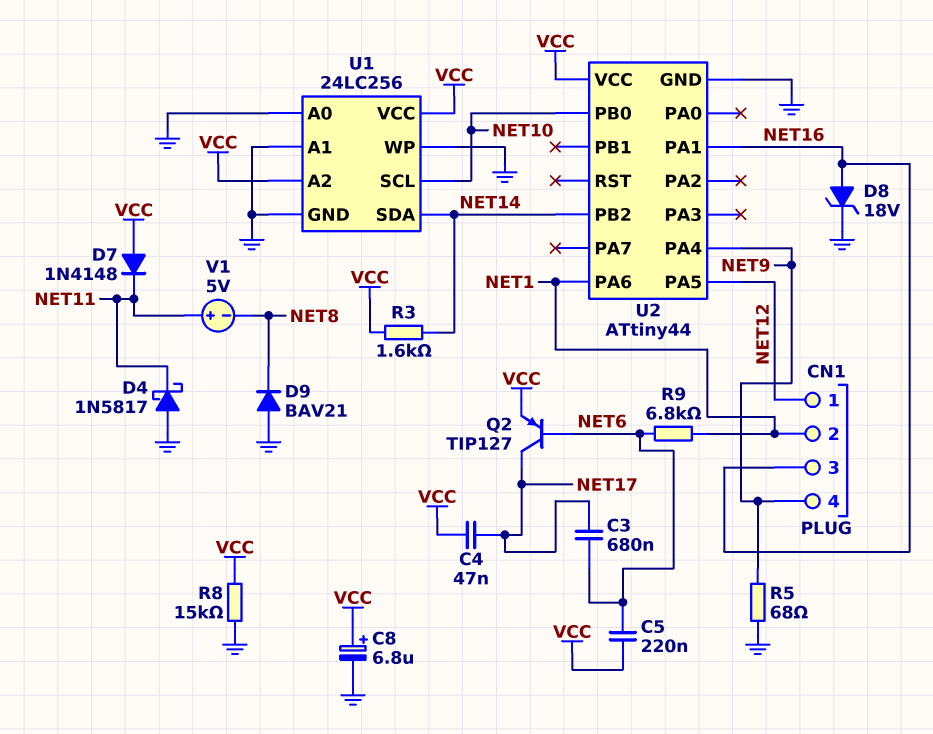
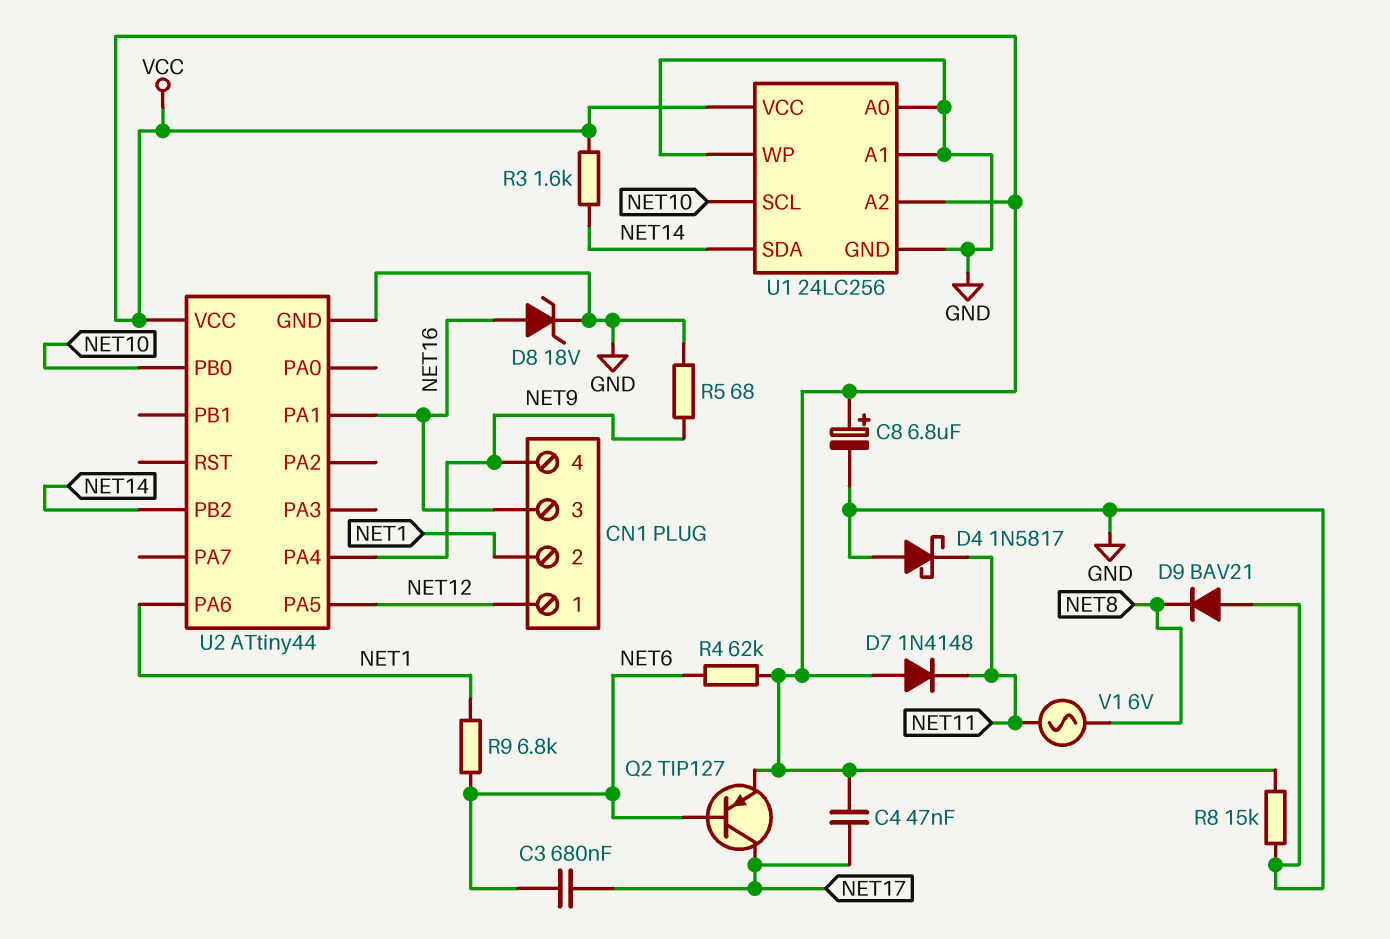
C5: 220nF (NET6, VCC) -> none
R4: none -> 62k (NET6, VCC)
V1: 5V (plus NET11, minus NET8) -> AC 6V (NET8, NET11)

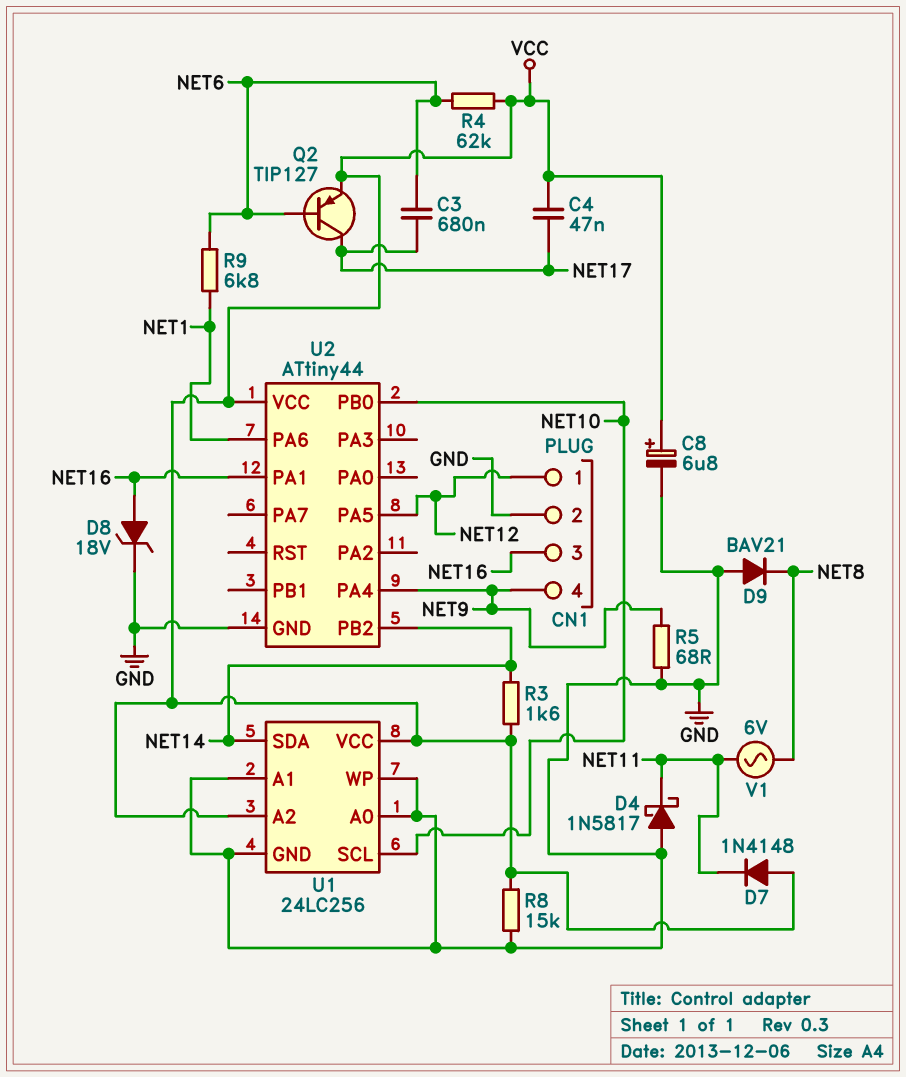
CN1 pin 2: NET1 -> GND

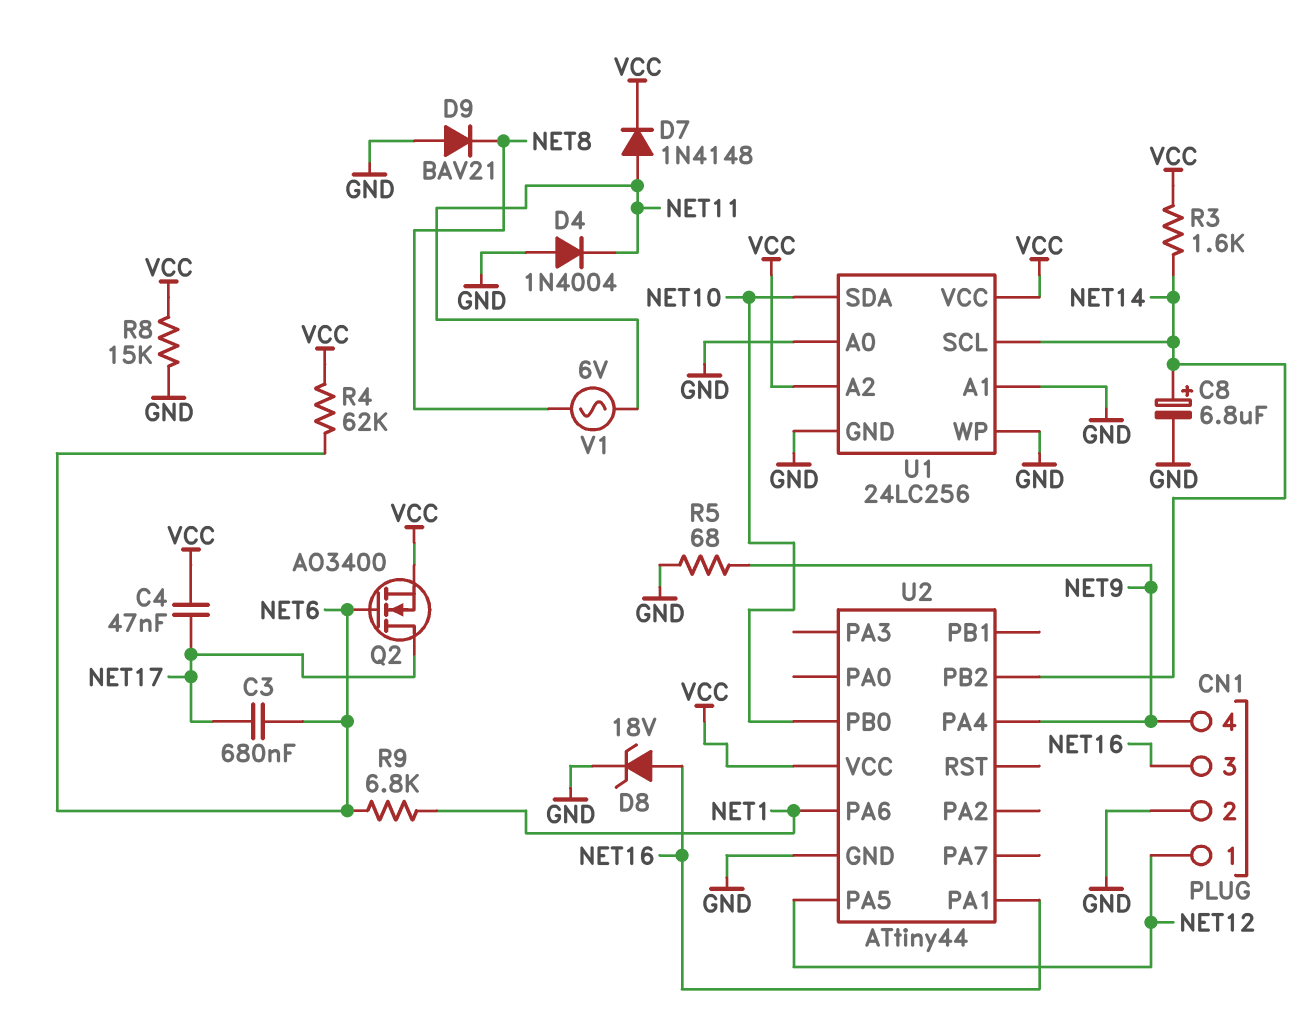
C8: 6.8uF (plus VCC, minus GND) -> 6.8uF (plus NET14, minus GND)
D4: schottky 1N5817 (A GND, K NET11) -> diode 1N4004 (A GND, K NET11)
D7: diode 1N4148 (A VCC, K NET11) -> diode 1N4148 (A NET11, K VCC)
Q2: PNP TIP127 (B NET6, C NET17, E VCC) -> NMOS AO3400 (G NET6, D NET17, S VCC)
U1 pin SCL: NET10 -> NET14
U1 pin SDA: NET14 -> NET10

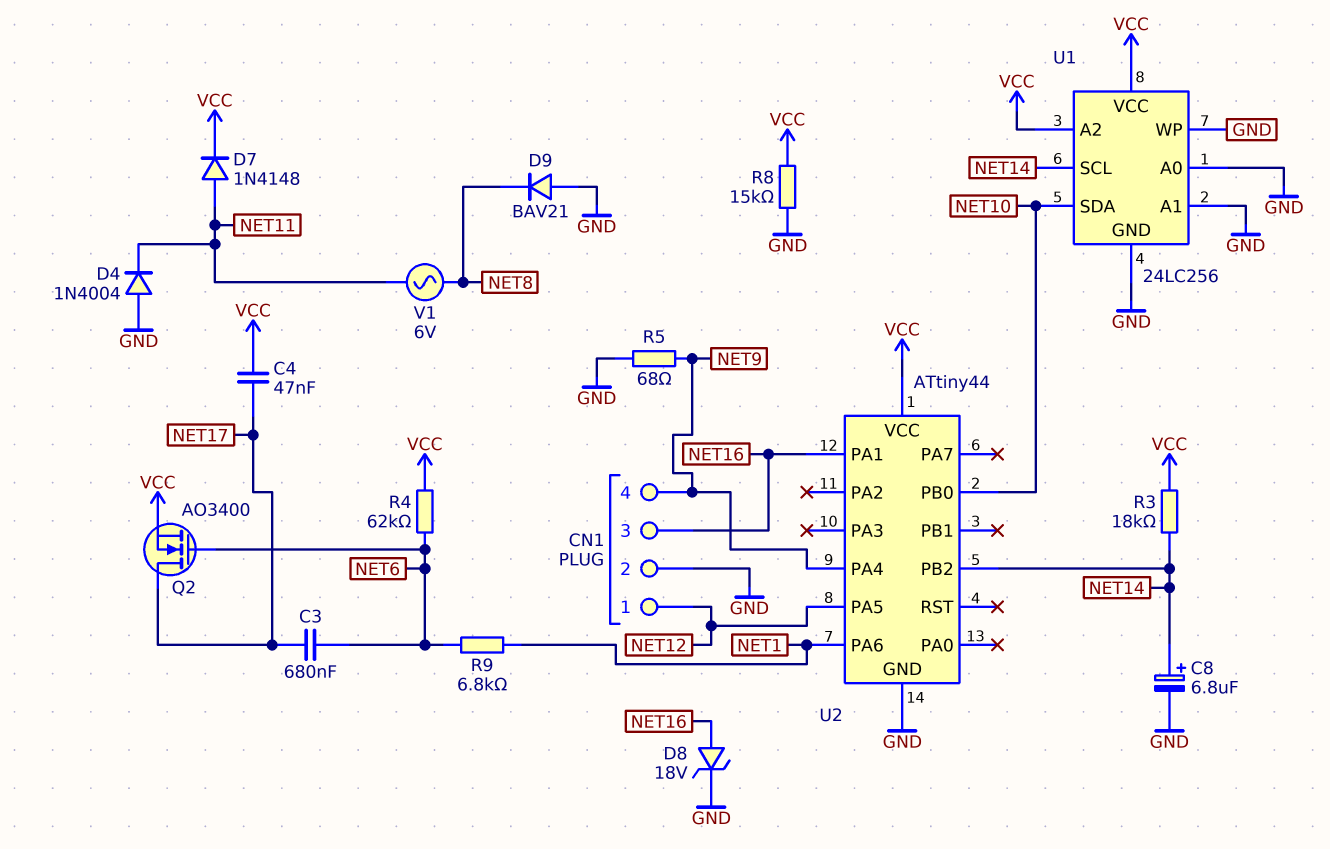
R3: 1.6k (NET14, VCC) -> 18k (NET14, VCC)

